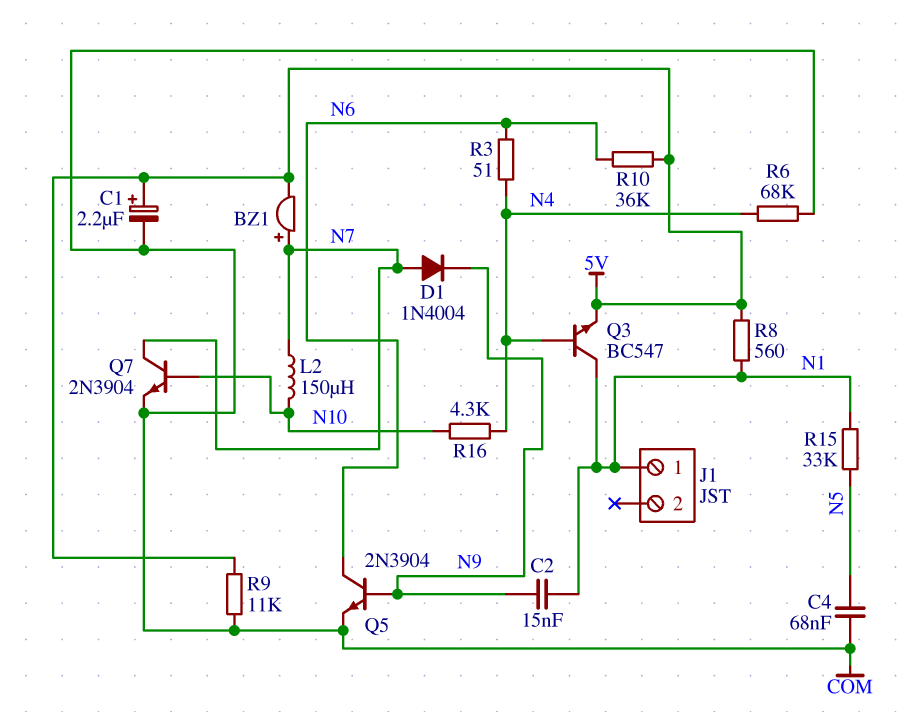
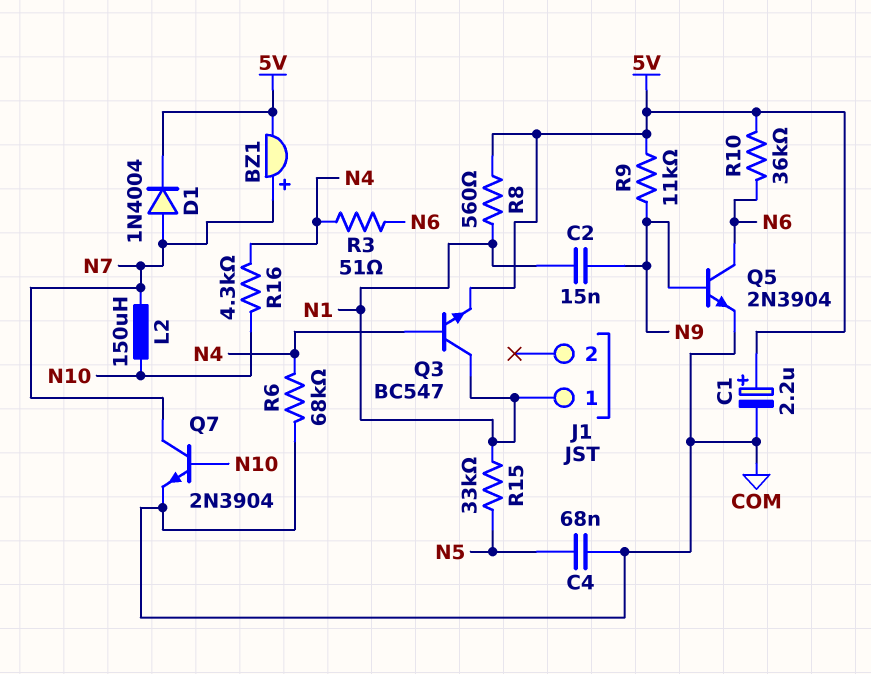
D1: diode 1N4004 (A N7, K N9) -> diode 1N4004 (A N7, K 5V)
R9: 11k (5V, COM) -> 11k (5V, N9)

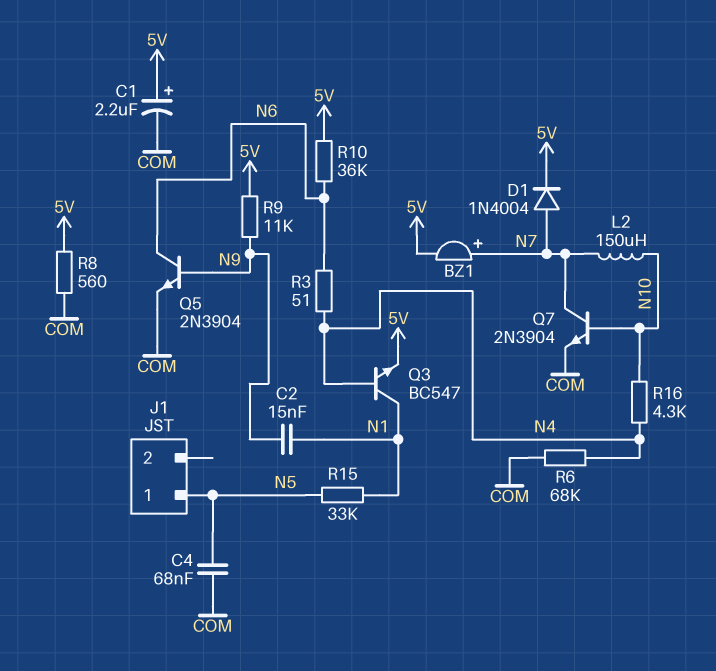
J1 pin 1: N1 -> N5
R8: 560 (5V, N1) -> 560 (5V, COM)

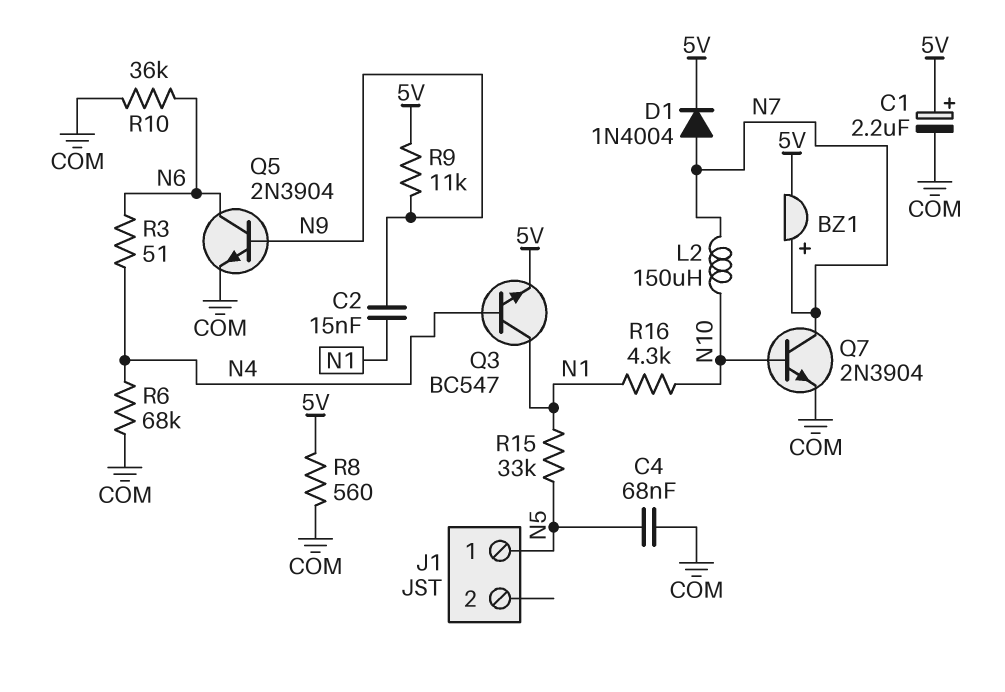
R10: 36k (5V, N6) -> 36k (COM, N6)
R16: 4.3k (N4, N10) -> 4.3k (N1, N10)

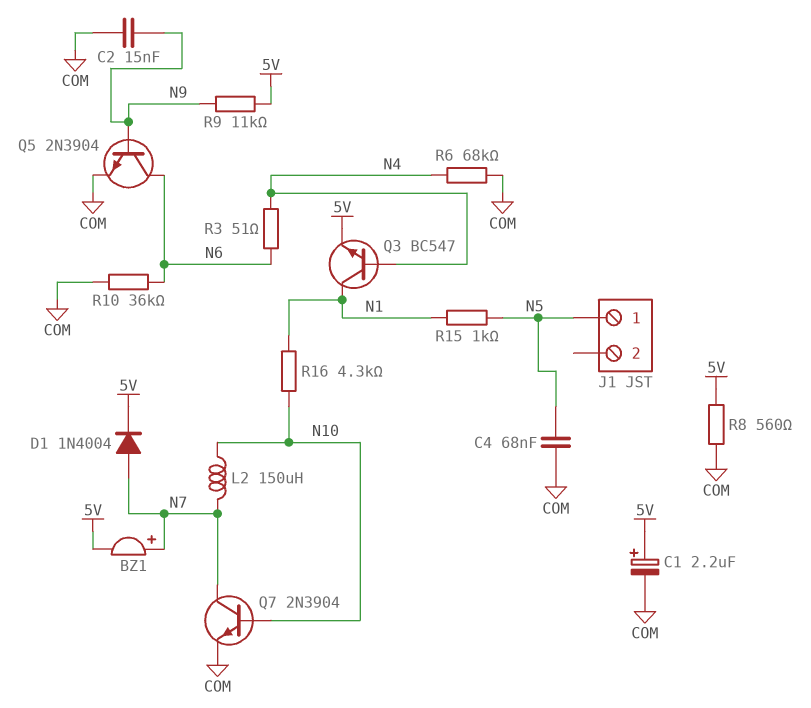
C2: 15nF (N1, N9) -> 15nF (COM, N9)
R15: 33k (N1, N5) -> 1k (N1, N5)

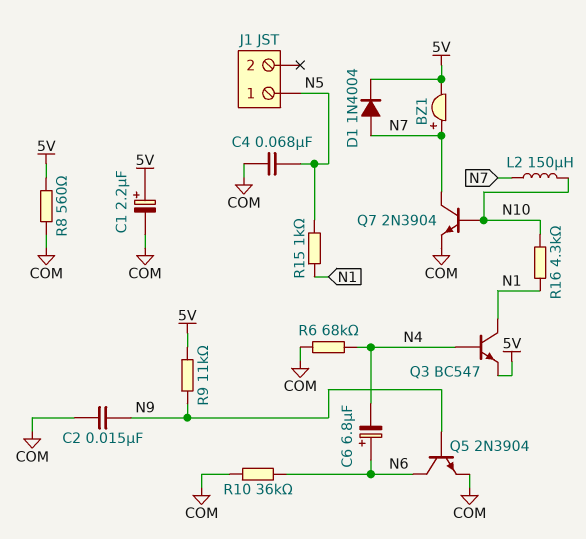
C6: none -> 6.8uF (plus N6, minus N4)
R3: 51 (N4, N6) -> none

